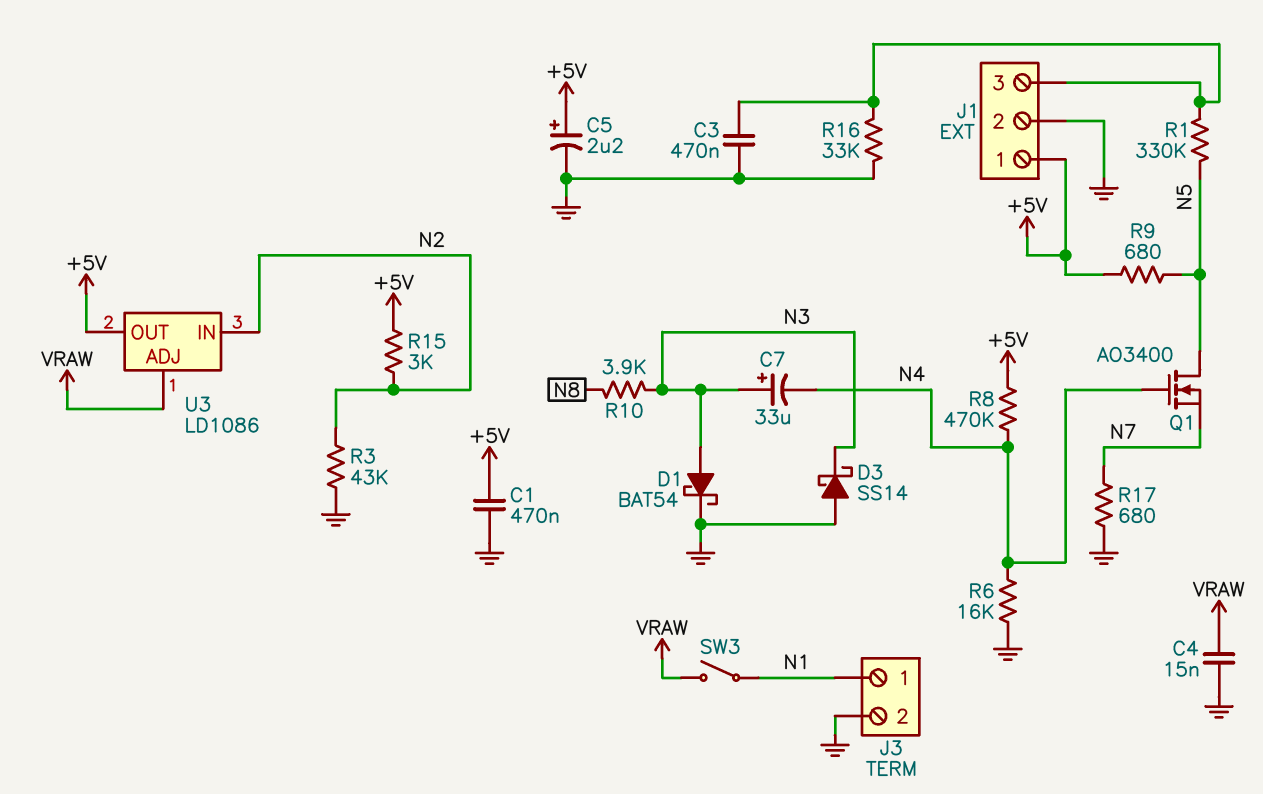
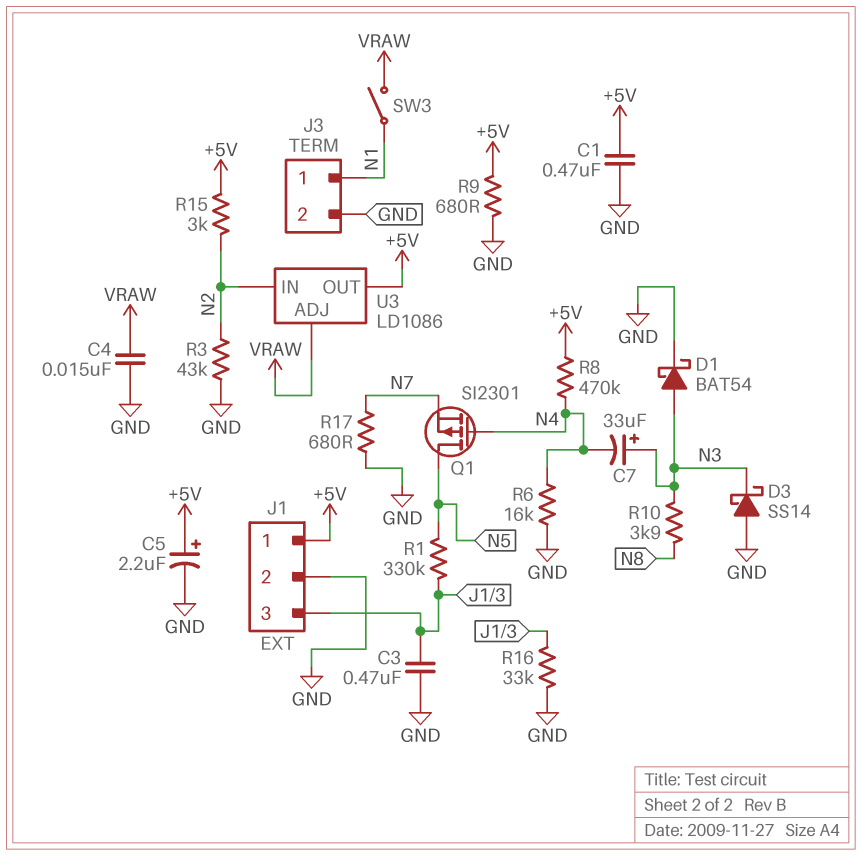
Q1: NMOS AO3400 (G N4, D N5, S N7) -> PMOS SI2301 (G N4, D N5, S N7)
R9: 680 (+5V, N5) -> 680 (+5V, GND)

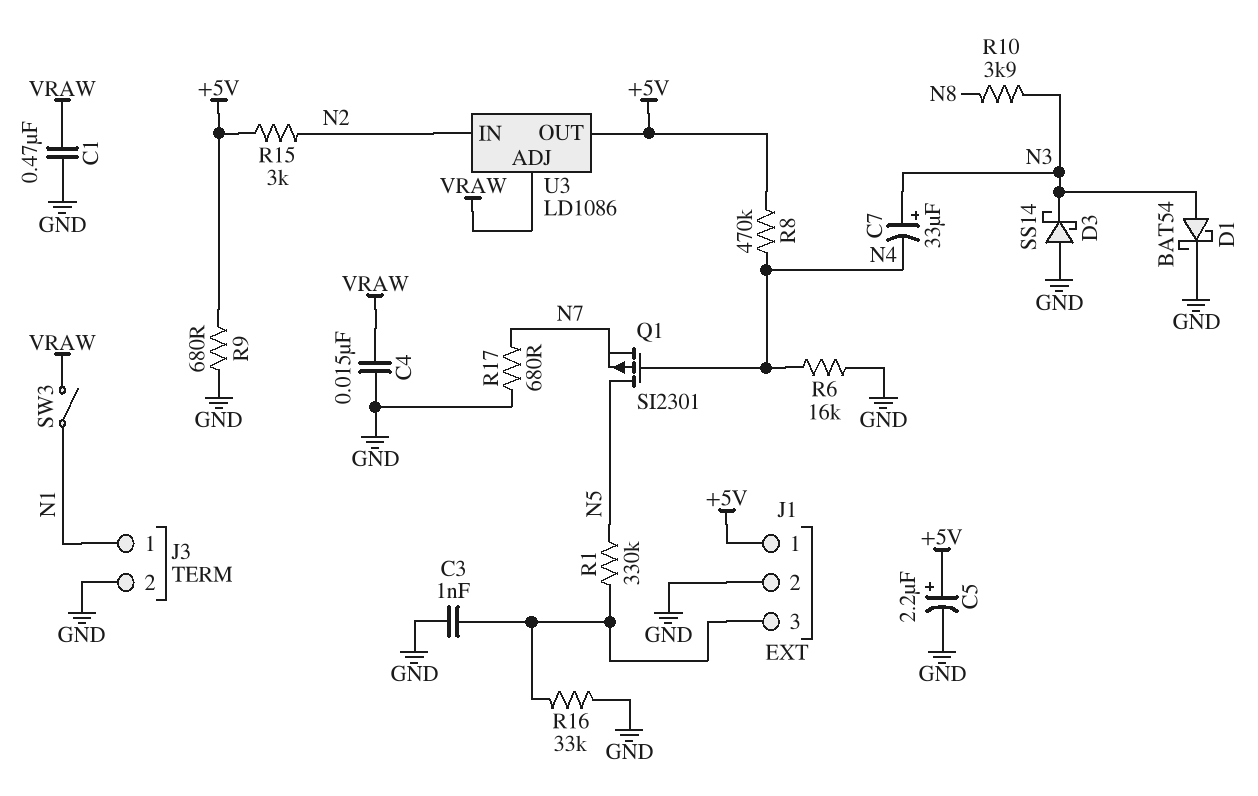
C1: 470nF (+5V, GND) -> 470nF (GND, VRAW)
C3: 470nF (GND, J1/3) -> 1nF (GND, J1/3)
R3: 43k (GND, N2) -> none

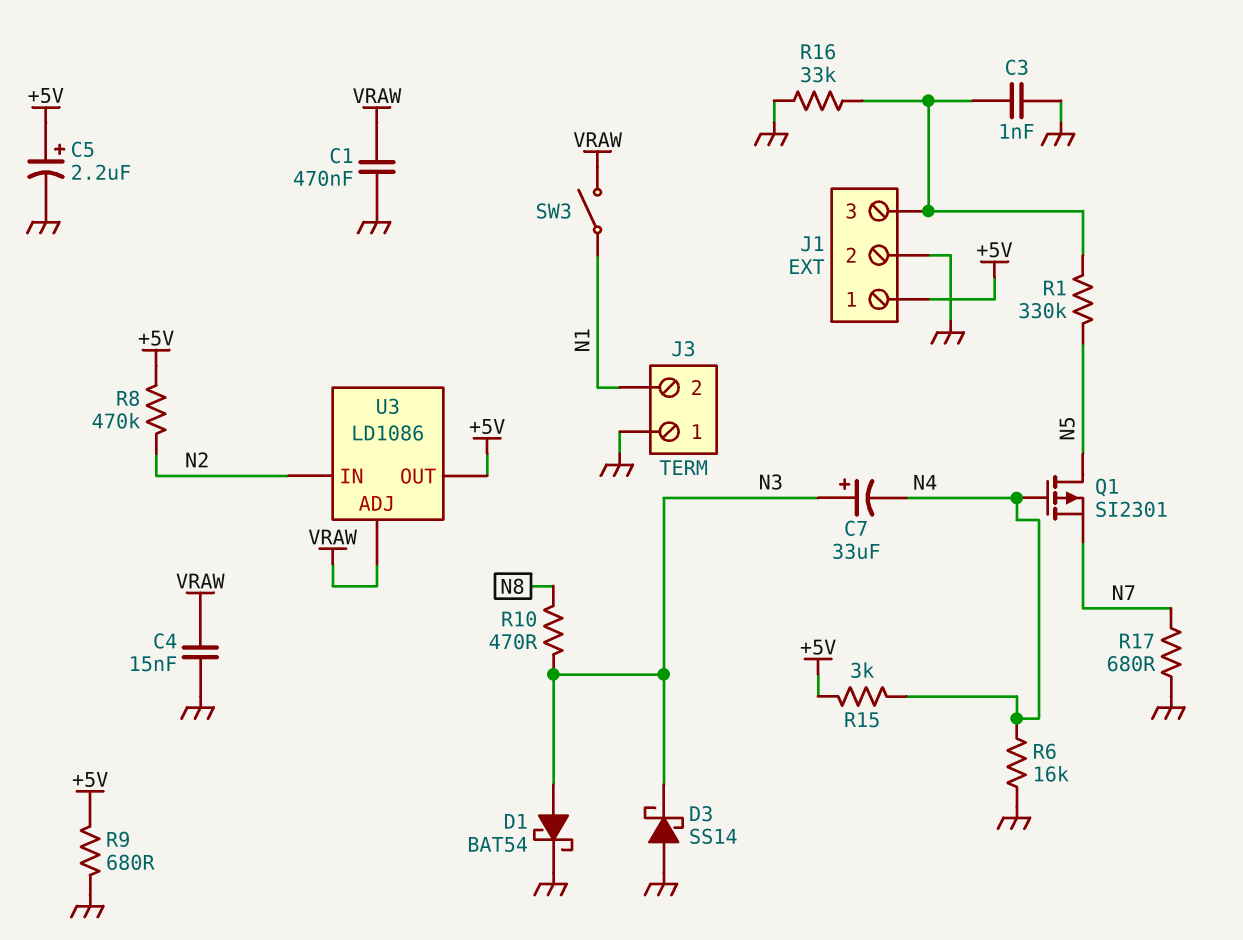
J3 pin 1: N1 -> GND
J3 pin 2: GND -> N1
R8: 470k (+5V, N4) -> 470k (+5V, N2)
R10: 3.9k (N3, N8) -> 470 (N3, N8)
R15: 3k (+5V, N2) -> 3k (+5V, N4)

